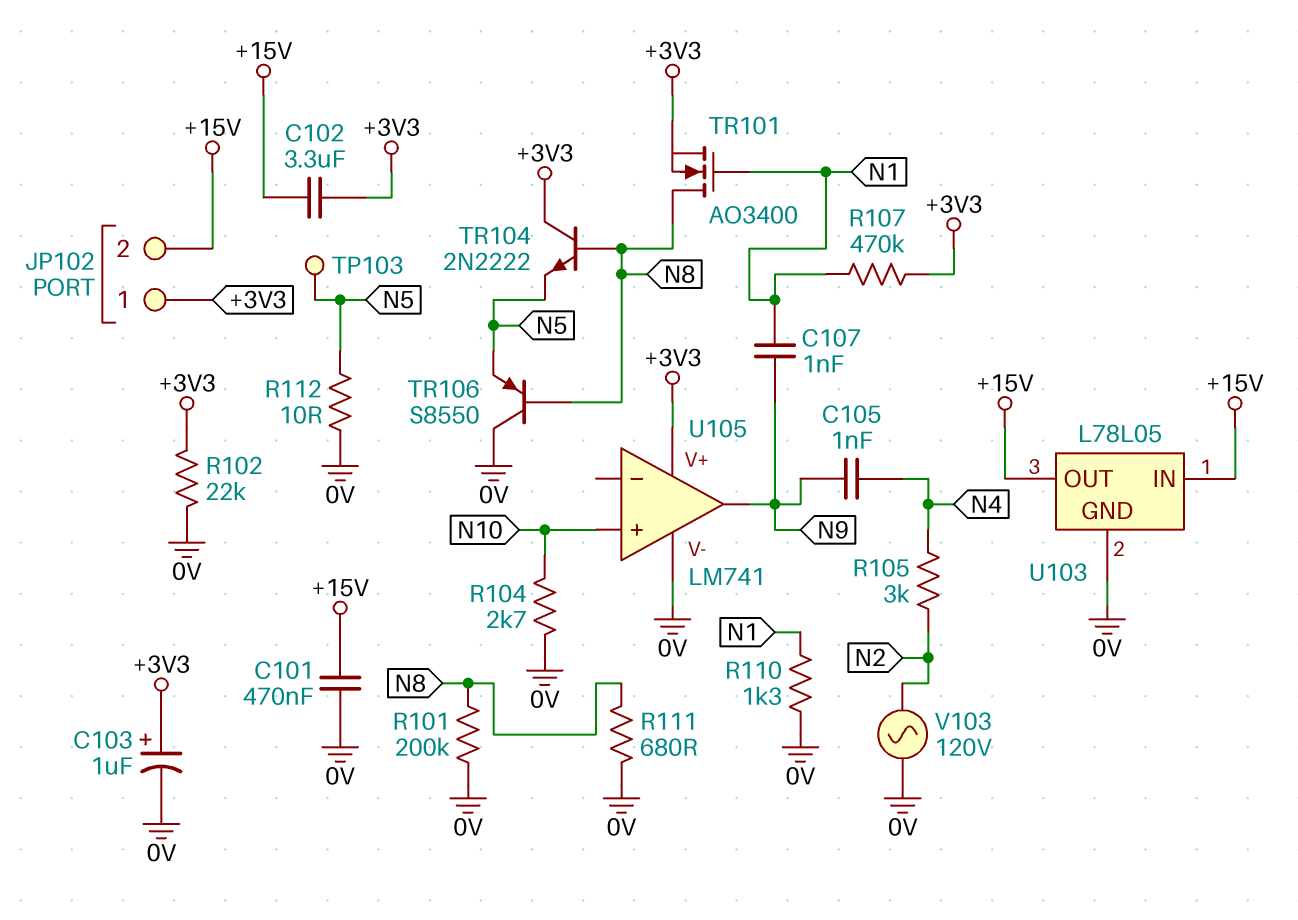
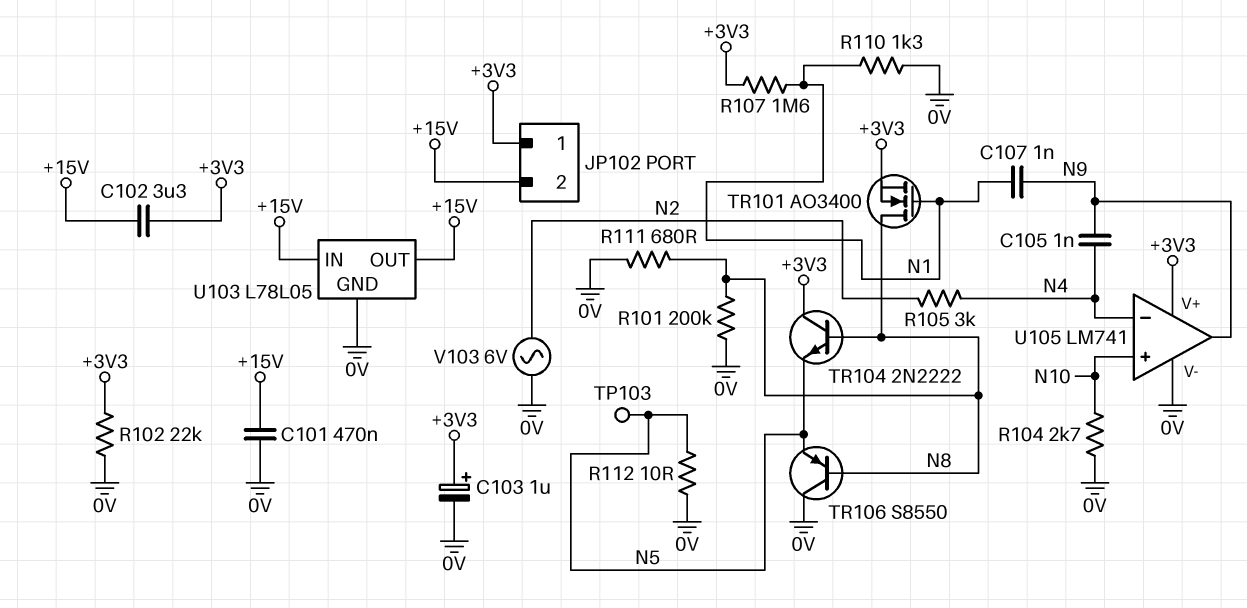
R107: 470k (+3V3, N1) -> 1.6M (+3V3, N1)
U105 pin in-: none -> N4
V103: AC 120V (0V, N2) -> AC 6V (0V, N2)

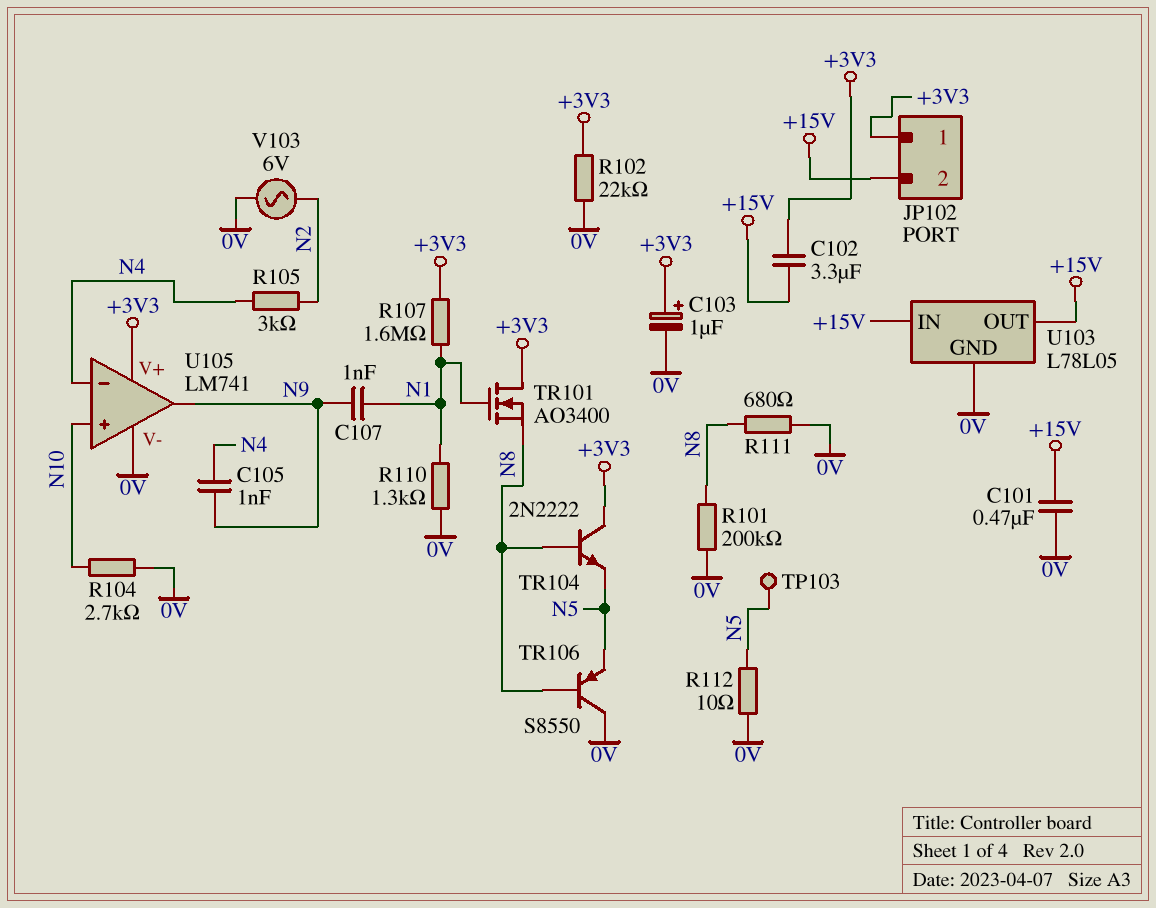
TR101: NMOS AO3400 (G N1, D N8, S +3V3) -> NMOS AO3400 (G N1, D +3V3, S N8)

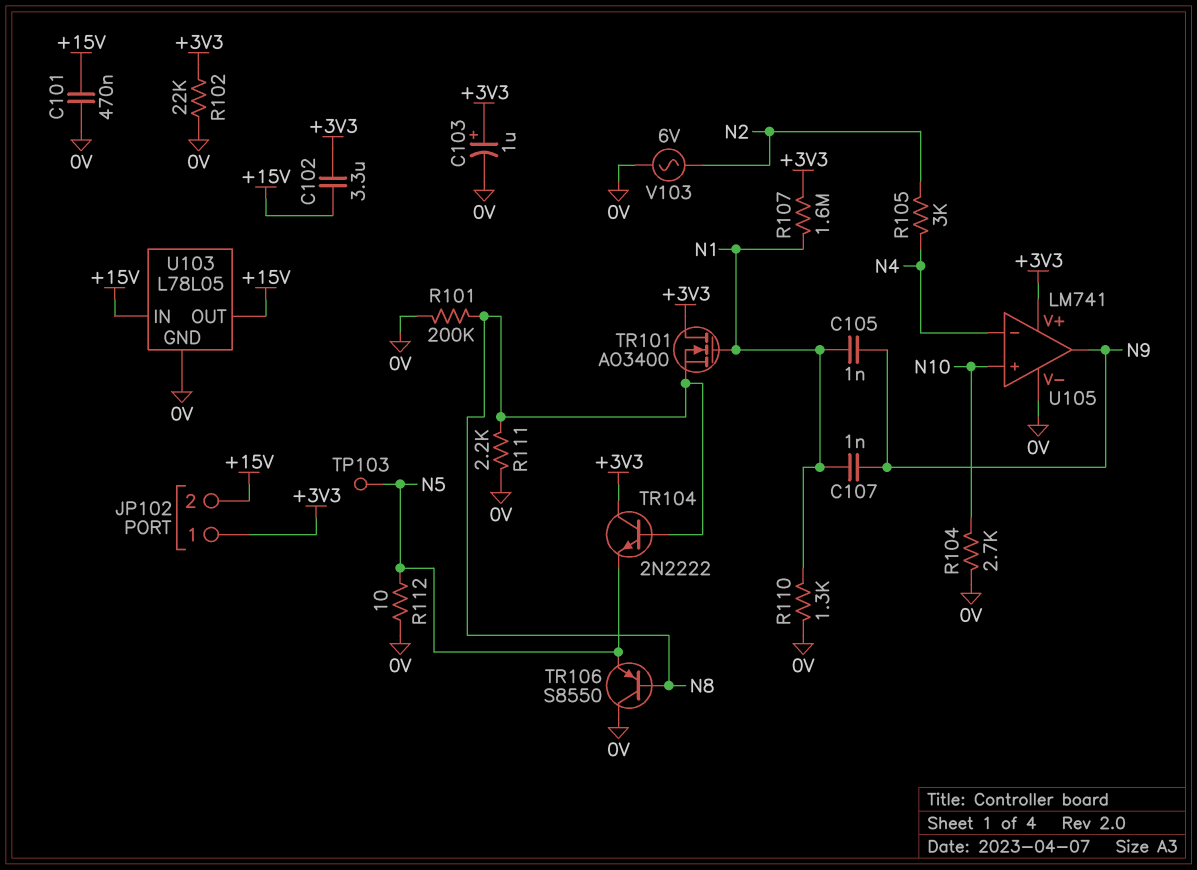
C105: 1nF (N4, N9) -> 1nF (N1, N9)
R111: 680 (0V, N8) -> 2.2k (0V, N8)

